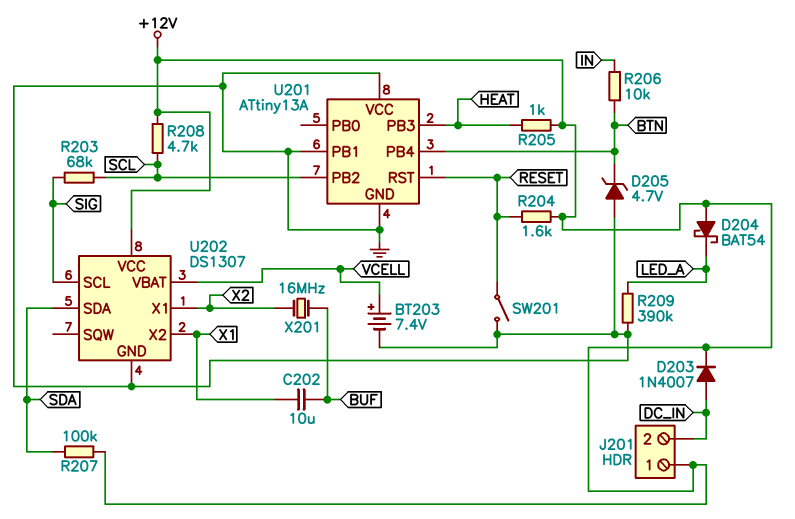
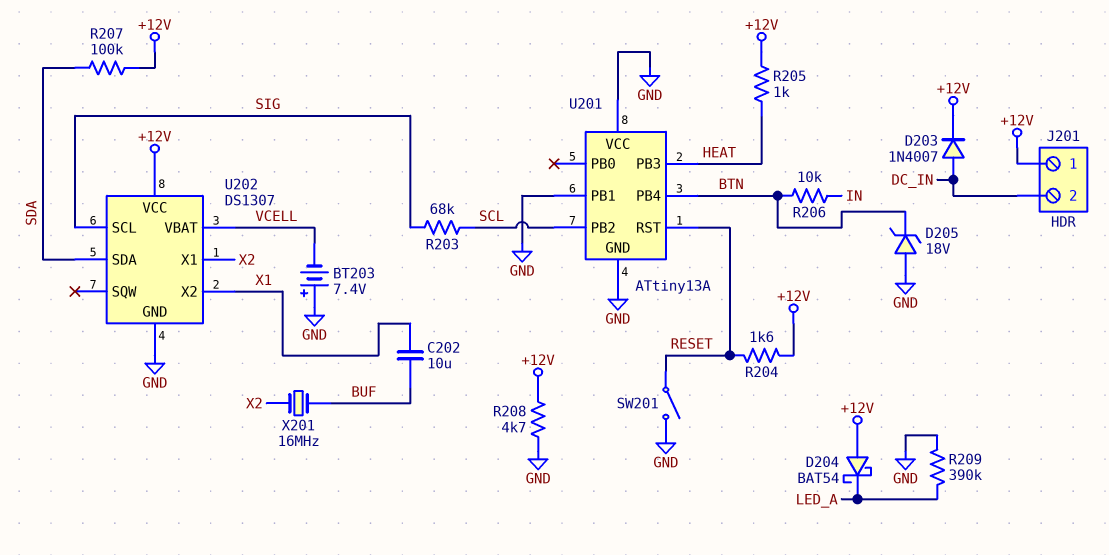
BT203: 7.4V (plus VCELL, minus GND) -> 7.4V (plus GND, minus VCELL)
D205: zener 4.7V (A GND, K BTN) -> zener 18V (A GND, K BTN)
R208: 4.7k (+12V, SCL) -> 4.7k (+12V, GND)

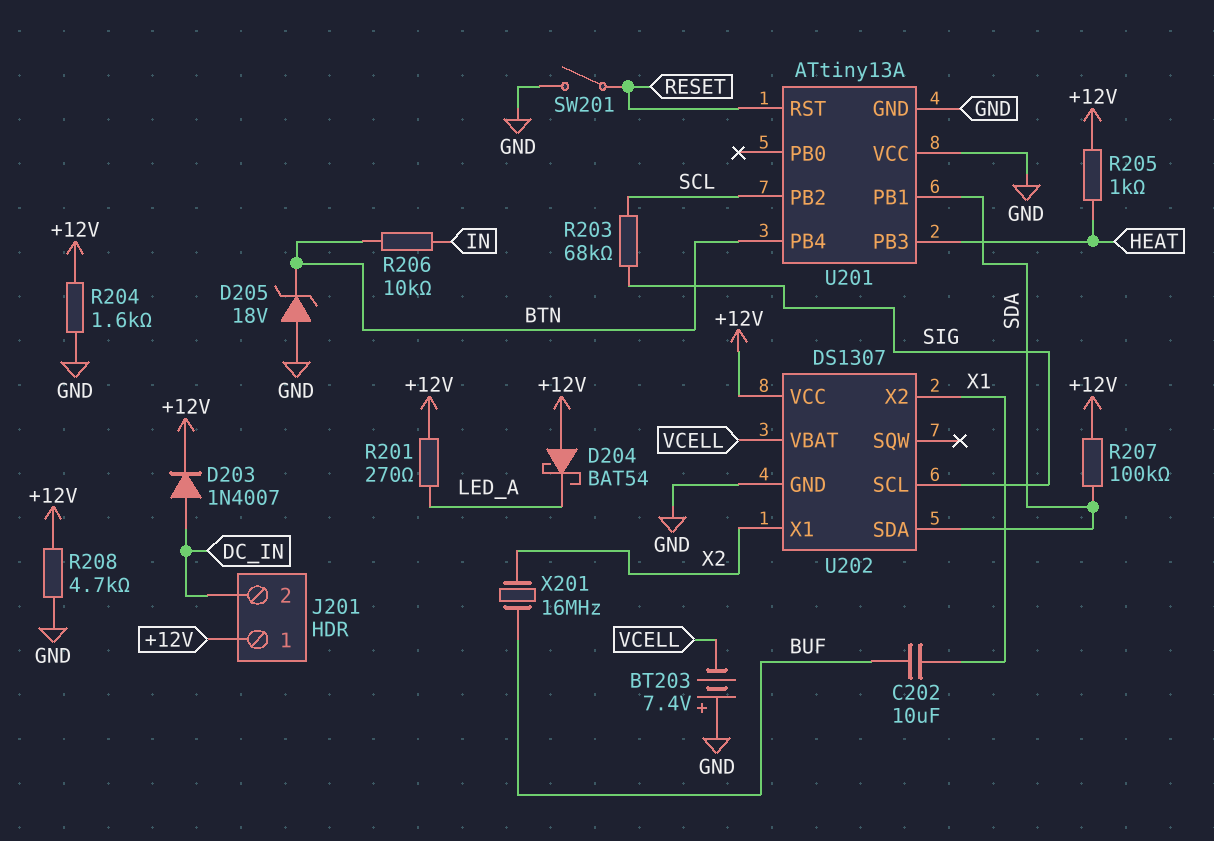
R201: none -> 270 (+12V, LED_A)
R204: 1.6k (+12V, RESET) -> 1.6k (+12V, GND)
R209: 390k (GND, LED_A) -> none
U201 pin PB1: GND -> SDA

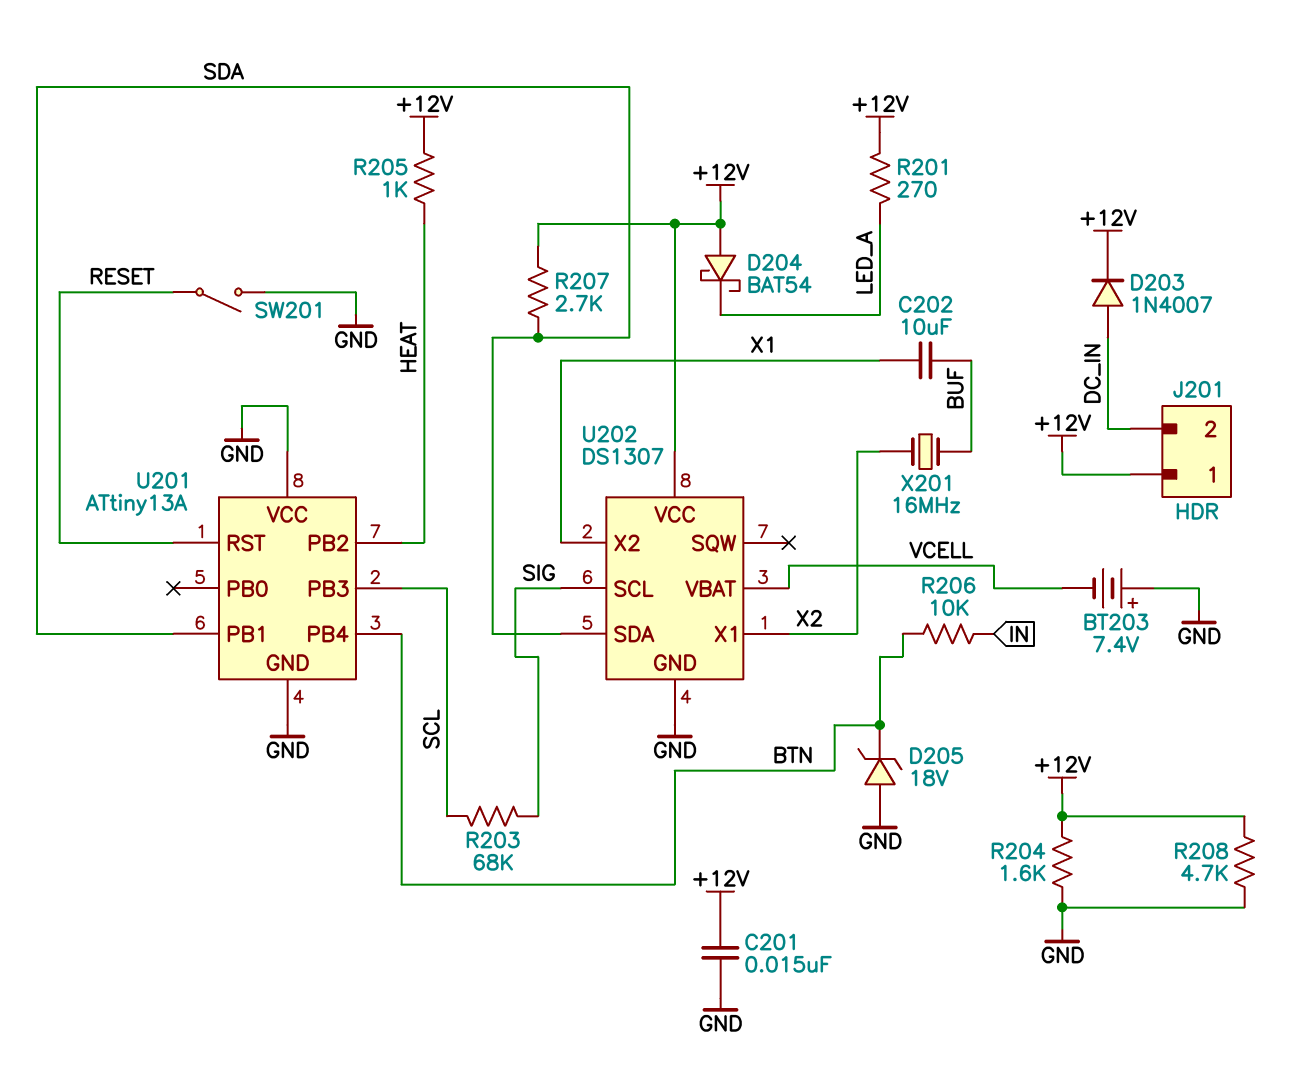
C201: none -> 15nF (+12V, GND)
R207: 100k (+12V, SDA) -> 2.7k (+12V, SDA)
U201 pin PB2: SCL -> HEAT
U201 pin PB3: HEAT -> SCL

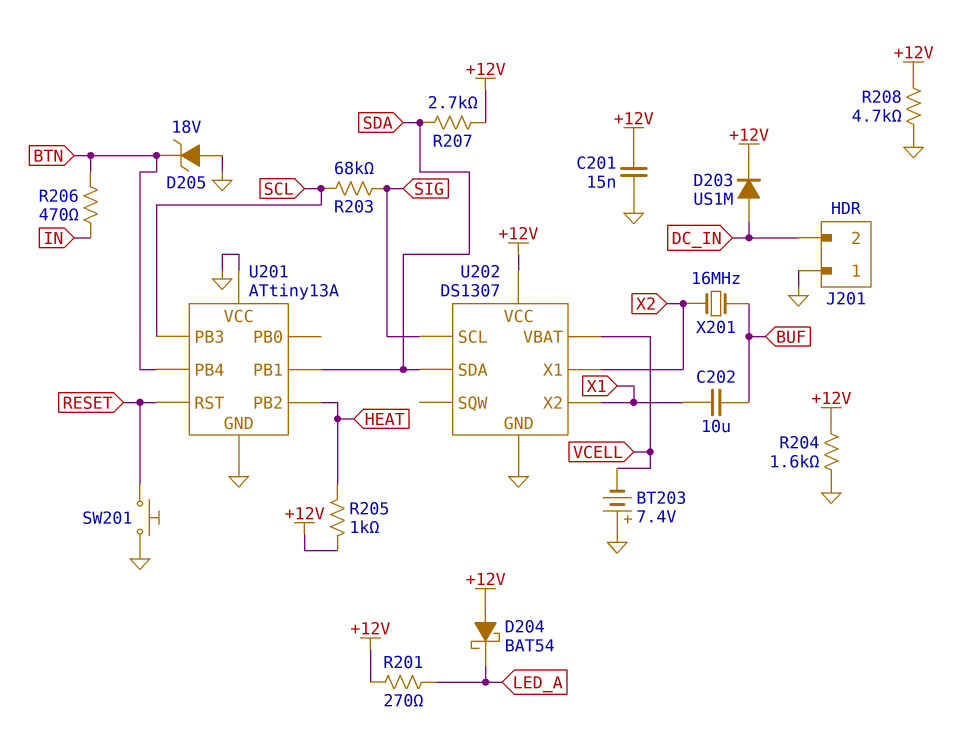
D203: diode 1N4007 (A DC_IN, K +12V) -> diode US1M (A DC_IN, K +12V)
J201 pin 1: +12V -> GND
R206: 10k (BTN, IN) -> 470 (BTN, IN)
SW201: switch (GND, RESET) -> button (GND, RESET)

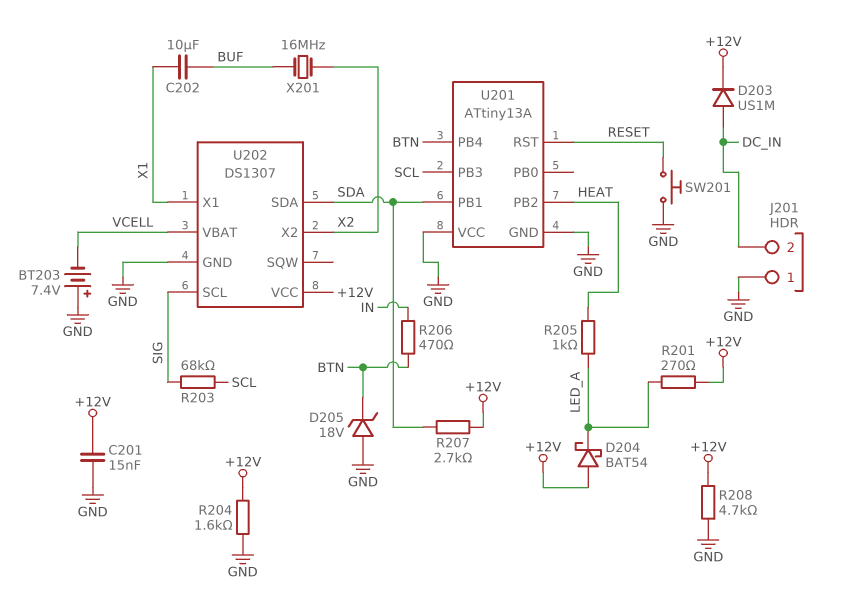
R205: 1k (+12V, HEAT) -> 1k (HEAT, LED_A)
U202 pin X1: X2 -> X1
U202 pin X2: X1 -> X2

